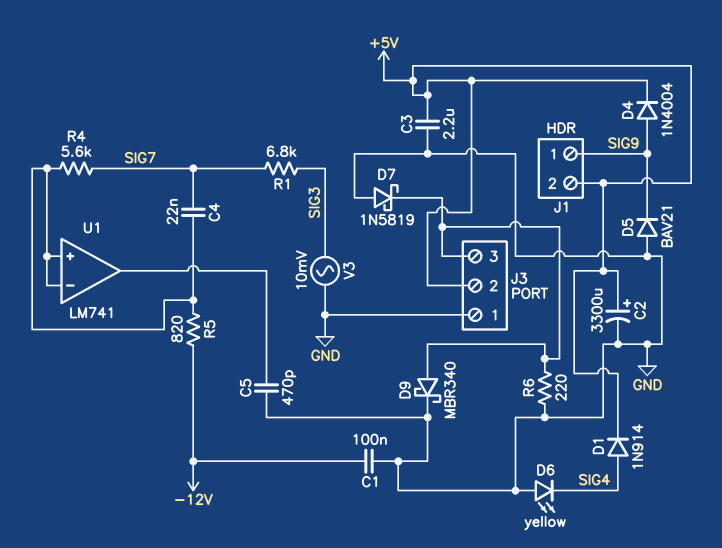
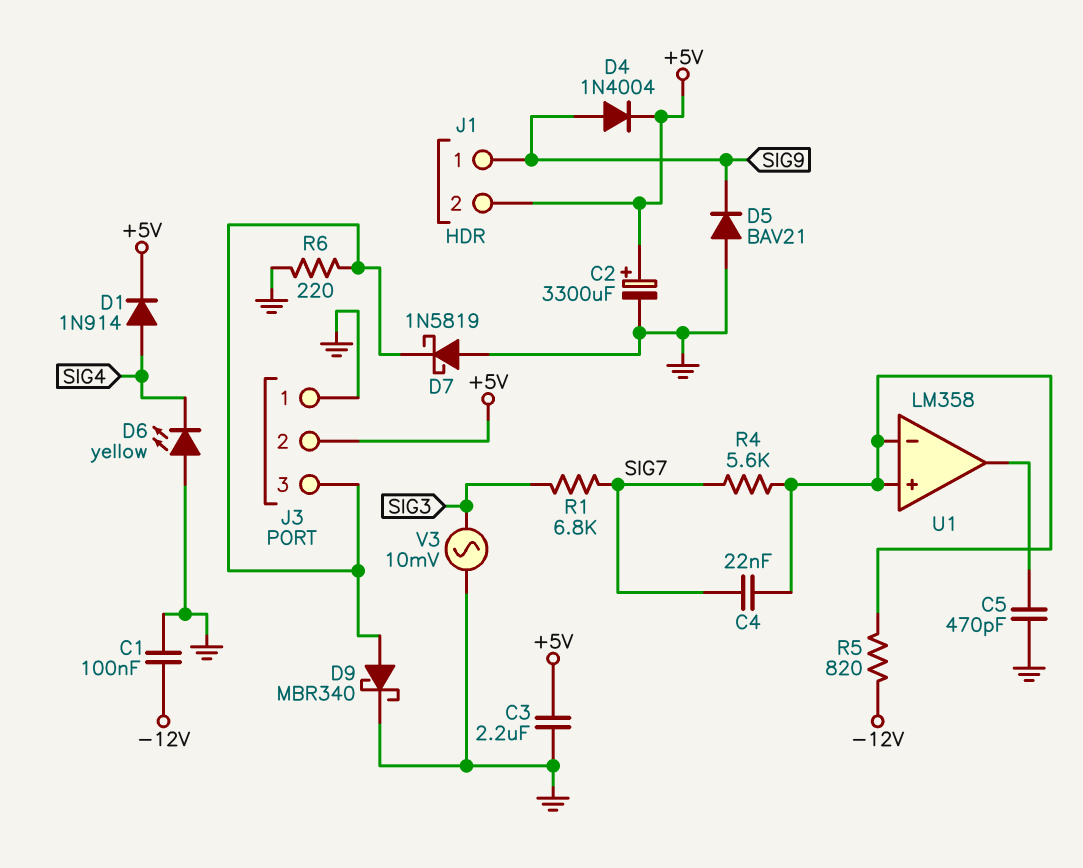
U1: LM741 -> LM358

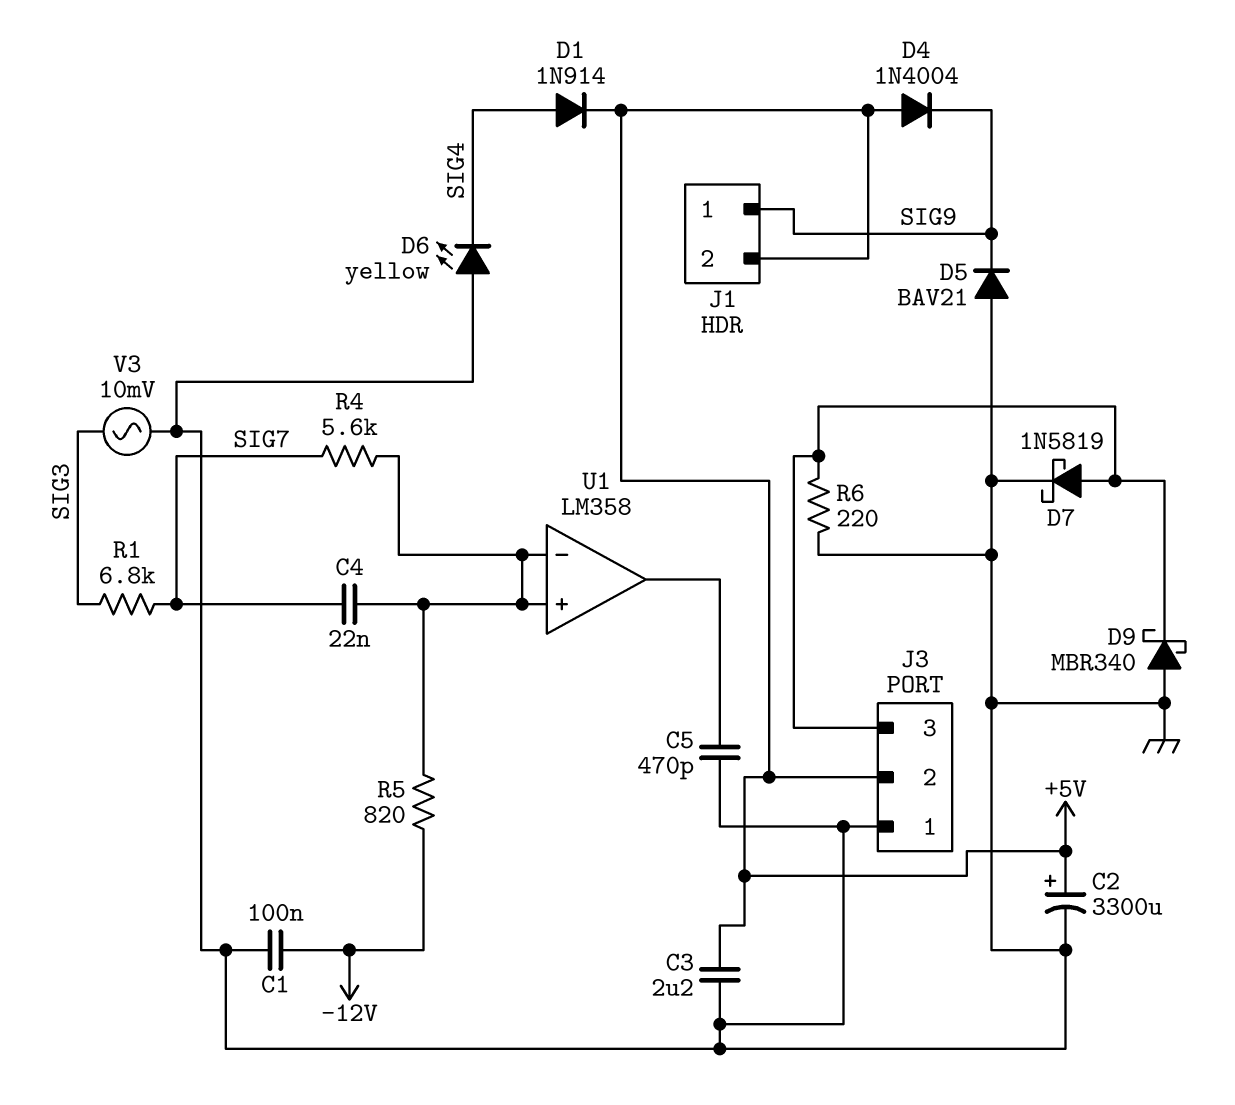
D4: diode 1N4004 (A SIG9, K +5V) -> diode 1N4004 (A +5V, K SIG9)
D7: schottky 1N5819 (A GND, K J3/3) -> schottky 1N5819 (A J3/3, K GND)
D9: schottky MBR340 (A J3/3, K GND) -> schottky MBR340 (A GND, K J3/3)

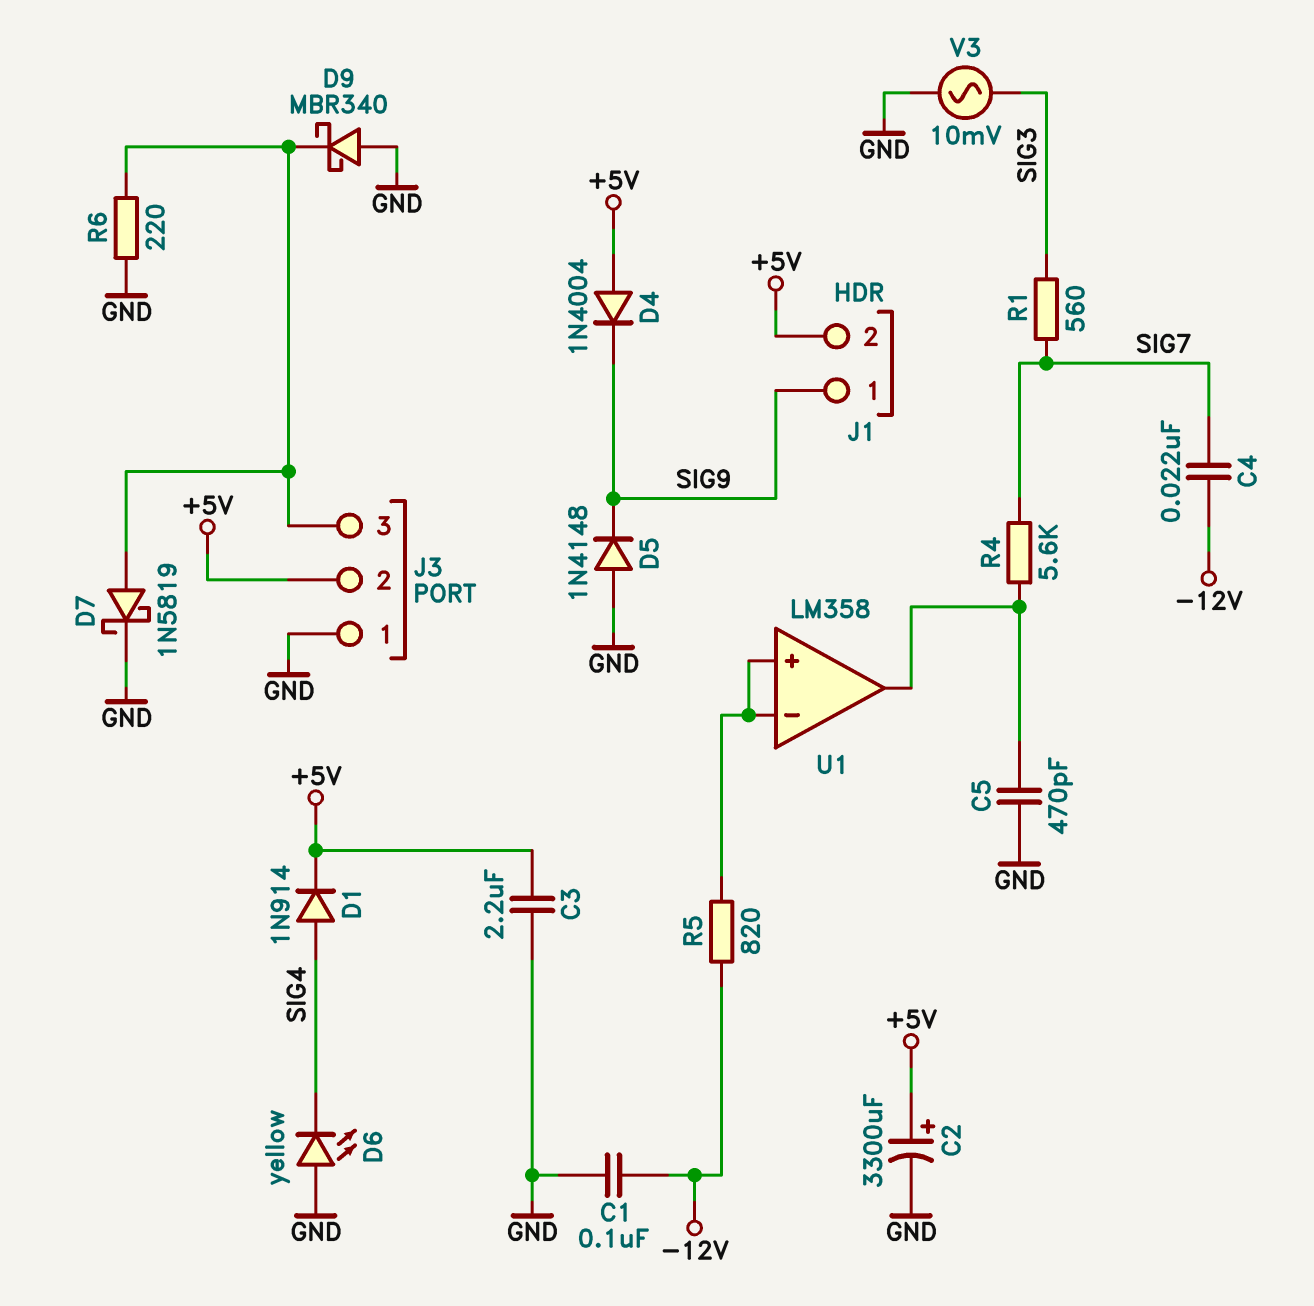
C4: 22nF (SIG7, U1/in+) -> 22nF (-12V, SIG7)
D5: diode BAV21 (A GND, K SIG9) -> diode 1N4148 (A GND, K SIG9)
R1: 6.8k (SIG3, SIG7) -> 560 (SIG3, SIG7)
R4: 5.6k (SIG7, U1/in+) -> 5.6k (SIG7, U1/out)

